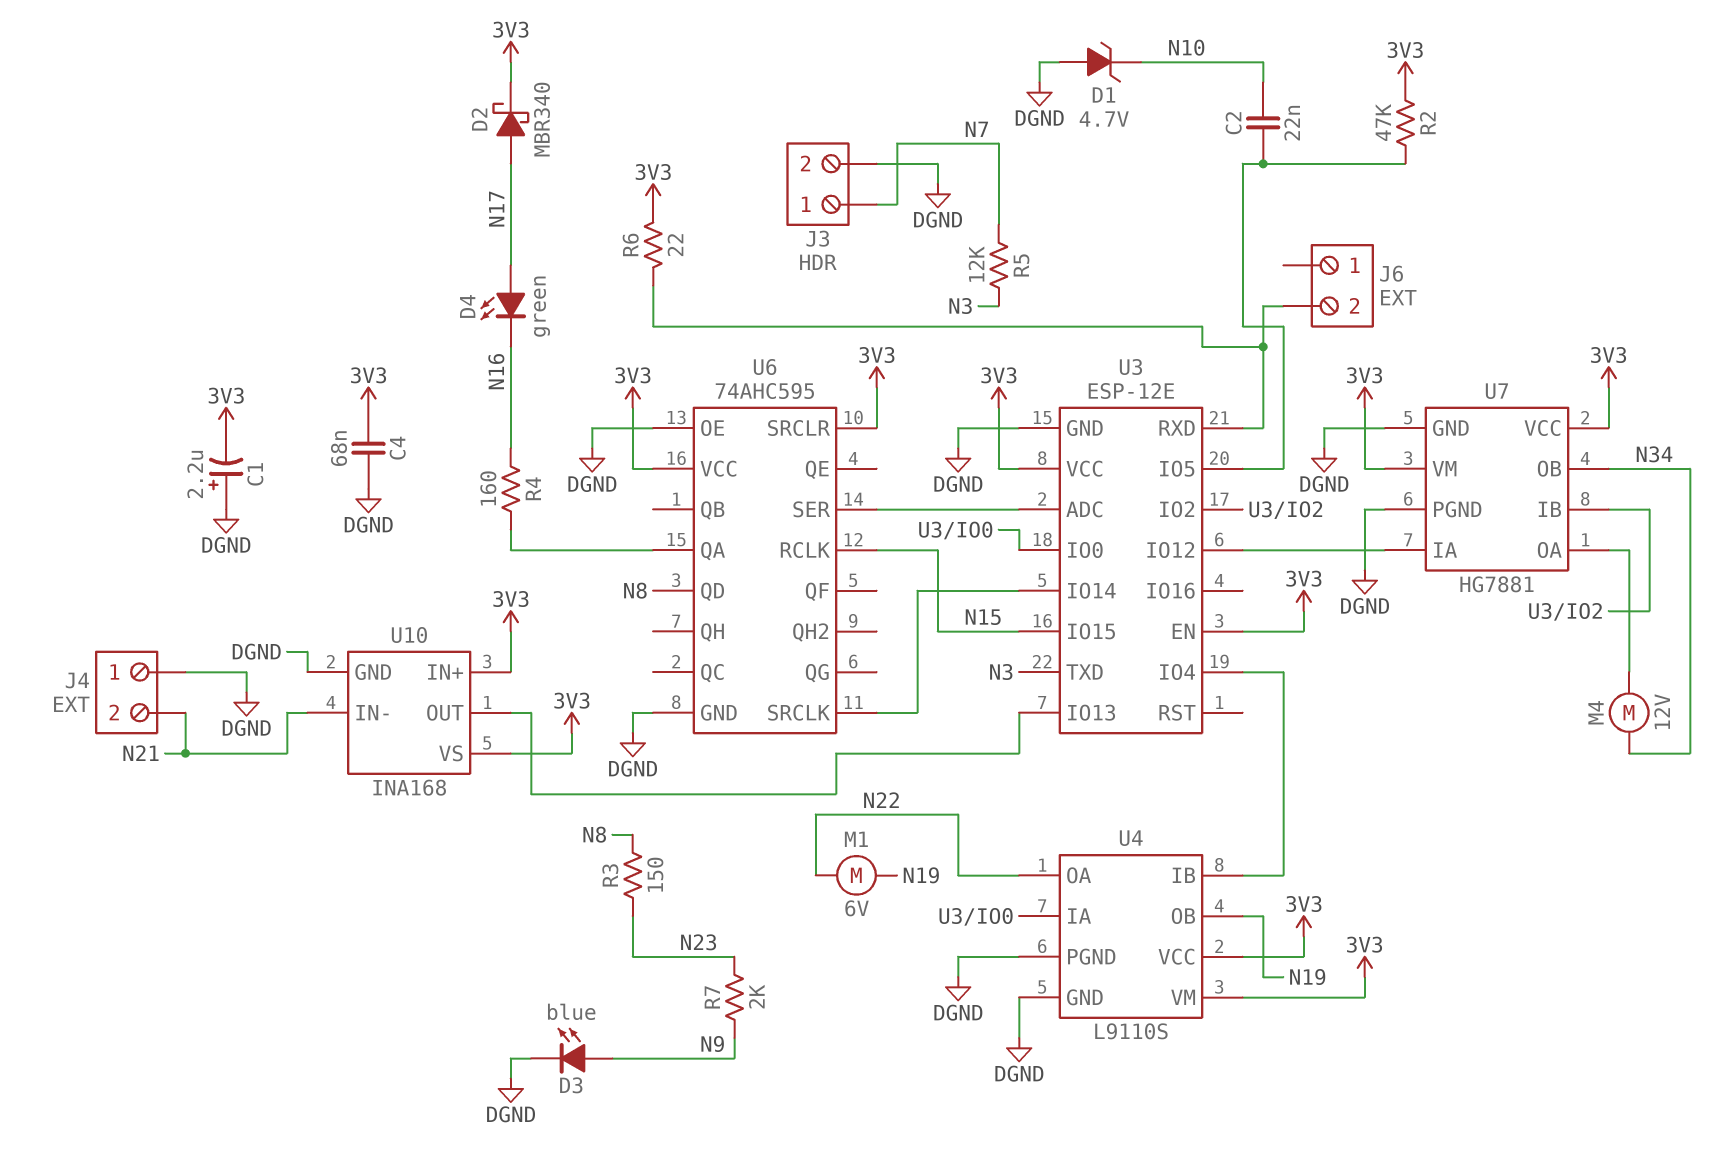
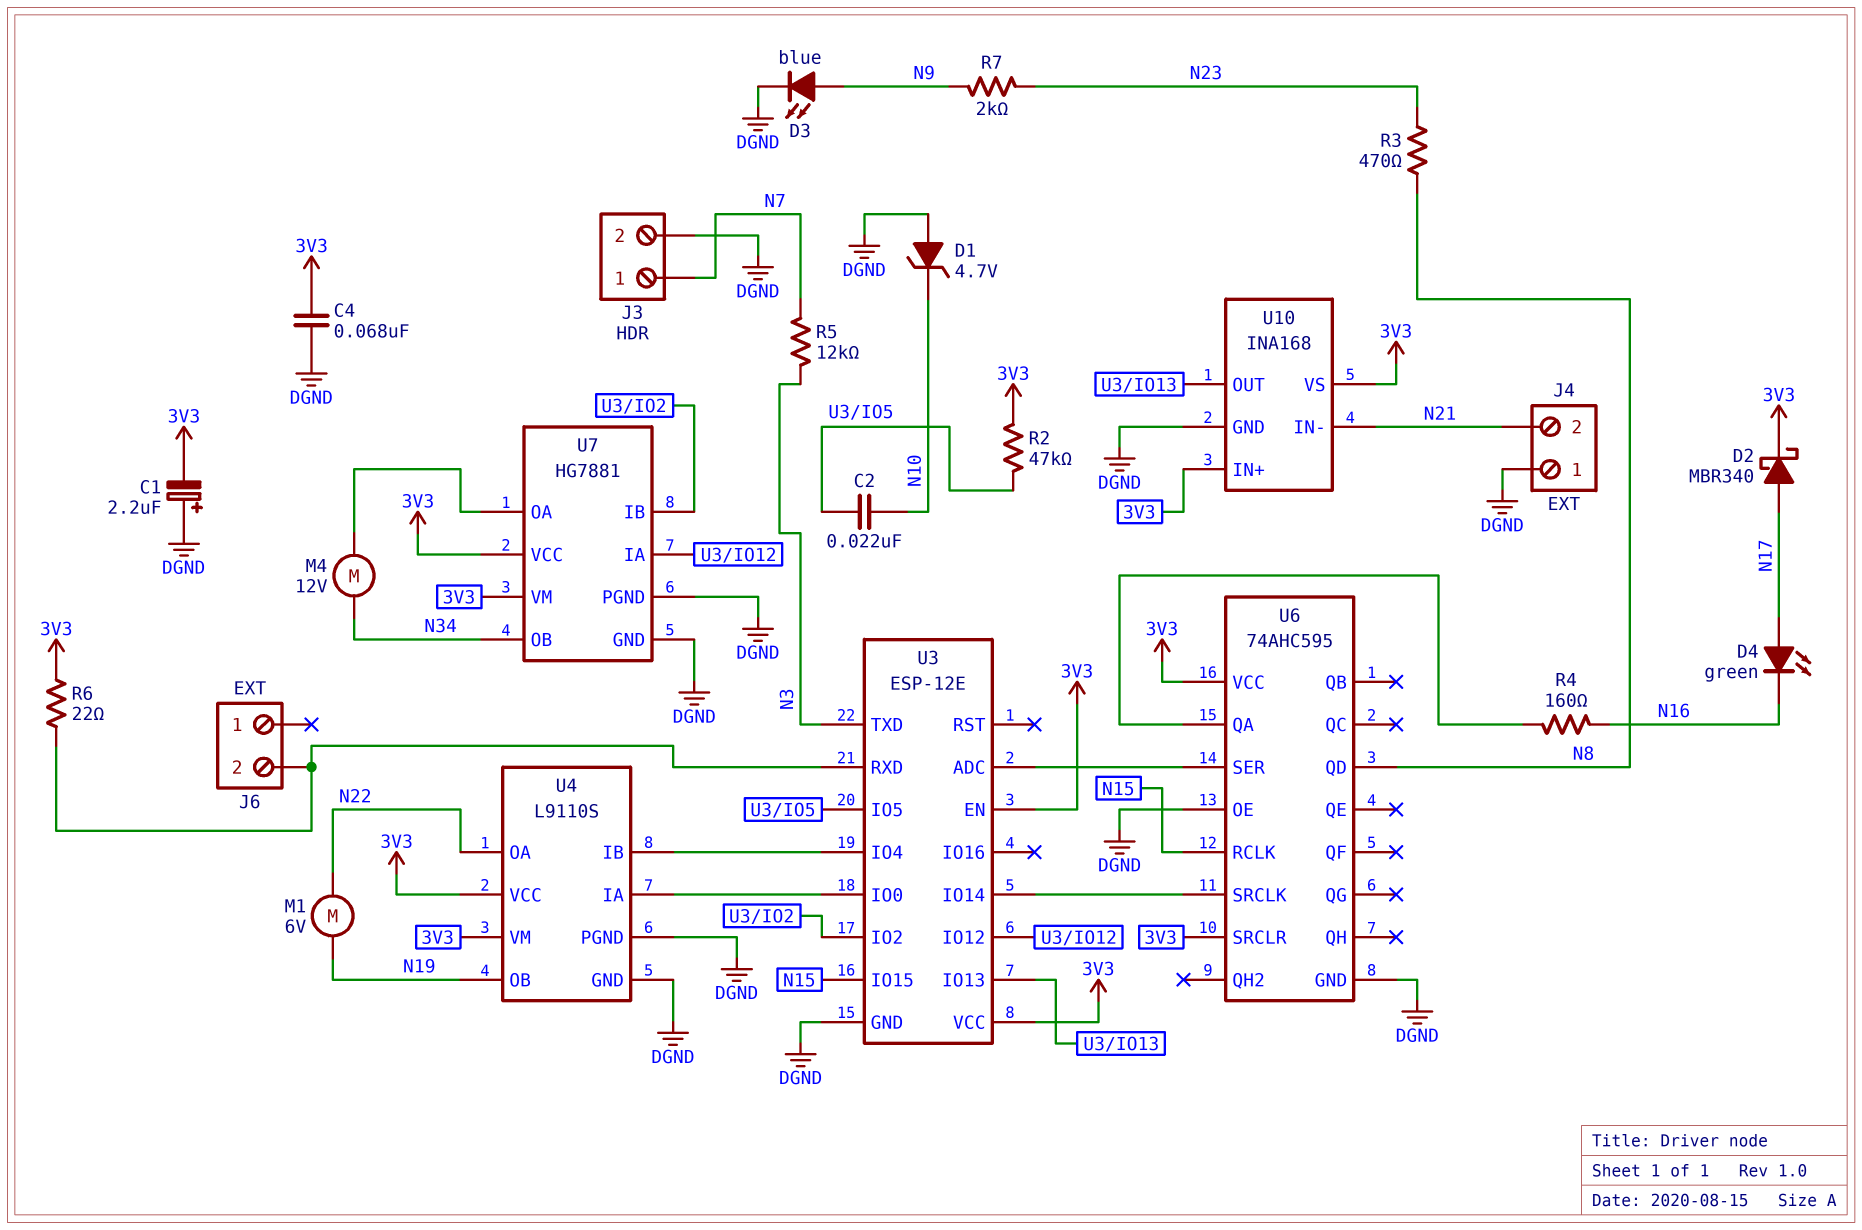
R3: 150 (N8, N23) -> 470 (N8, N23)

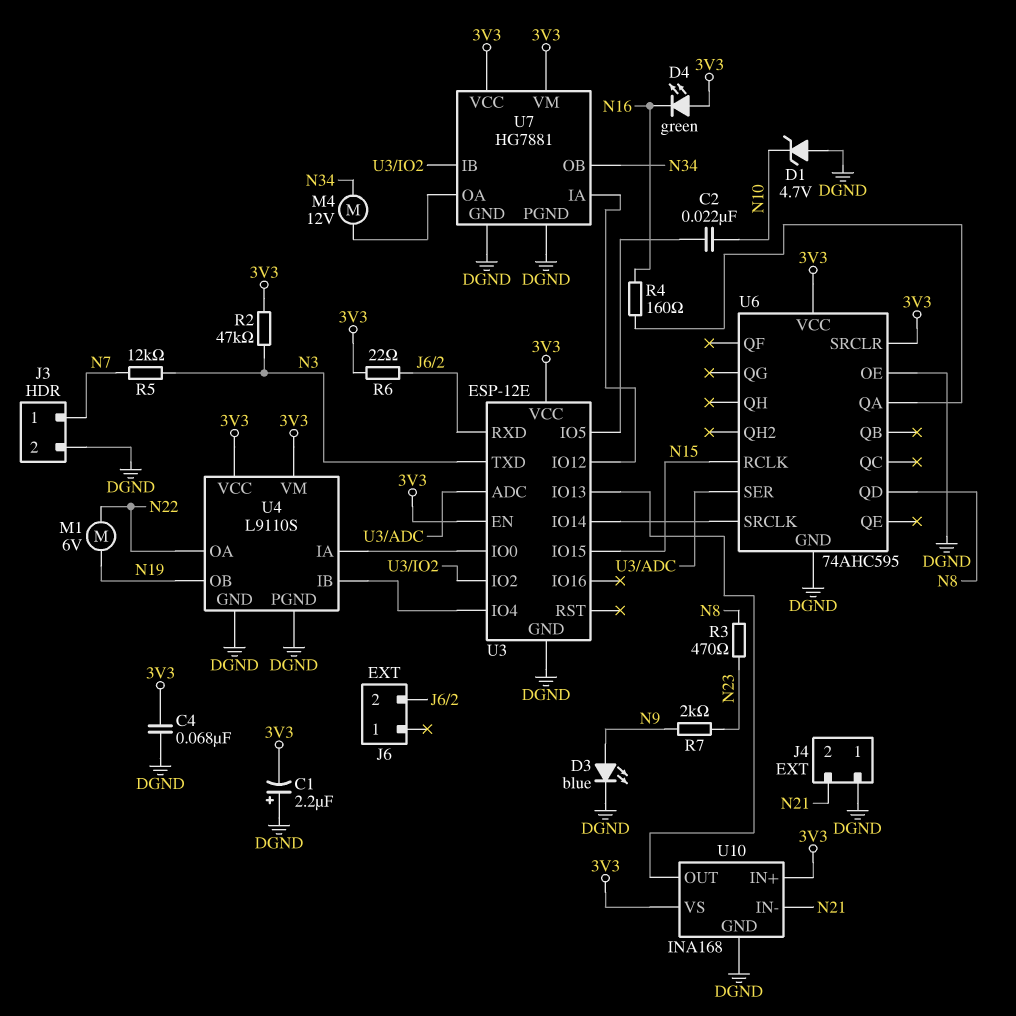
D2: schottky MBR340 (A N17, K 3V3) -> none
D4: LED green (A N17, K N16) -> LED green (A 3V3, K N16)
R2: 47k (3V3, U3/IO5) -> 47k (3V3, N3)

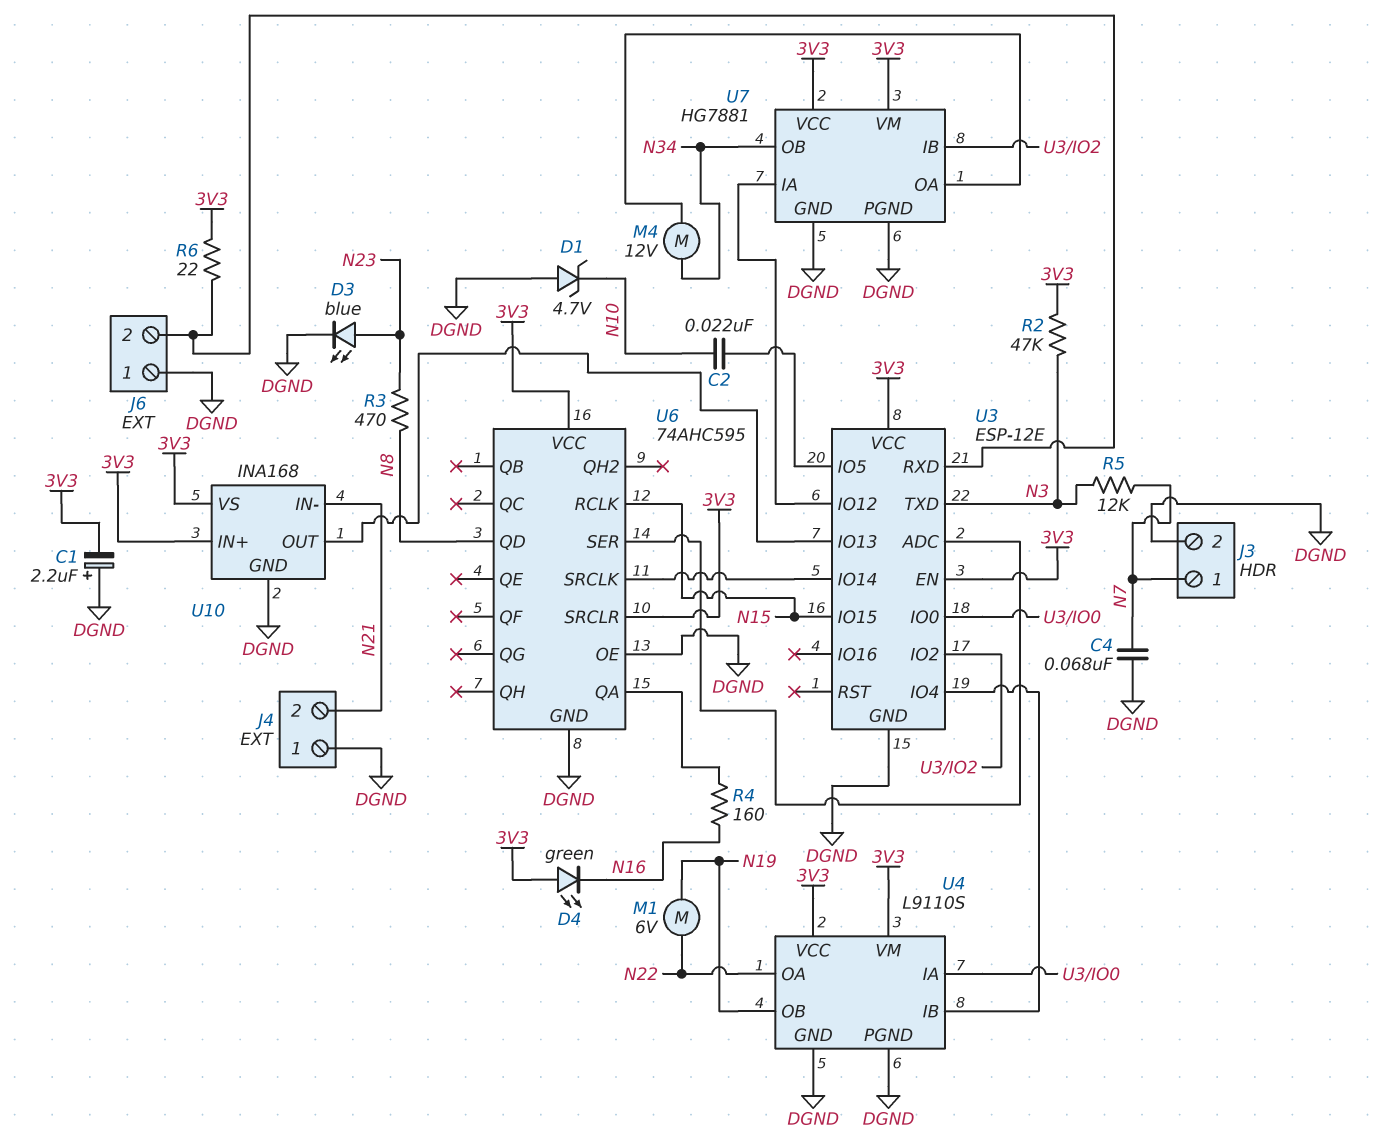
C4: 68nF (3V3, DGND) -> 68nF (DGND, N7)
D3: LED blue (A N9, K DGND) -> LED blue (A N23, K DGND)
J6 pin 1: none -> DGND
R7: 2k (N9, N23) -> none

